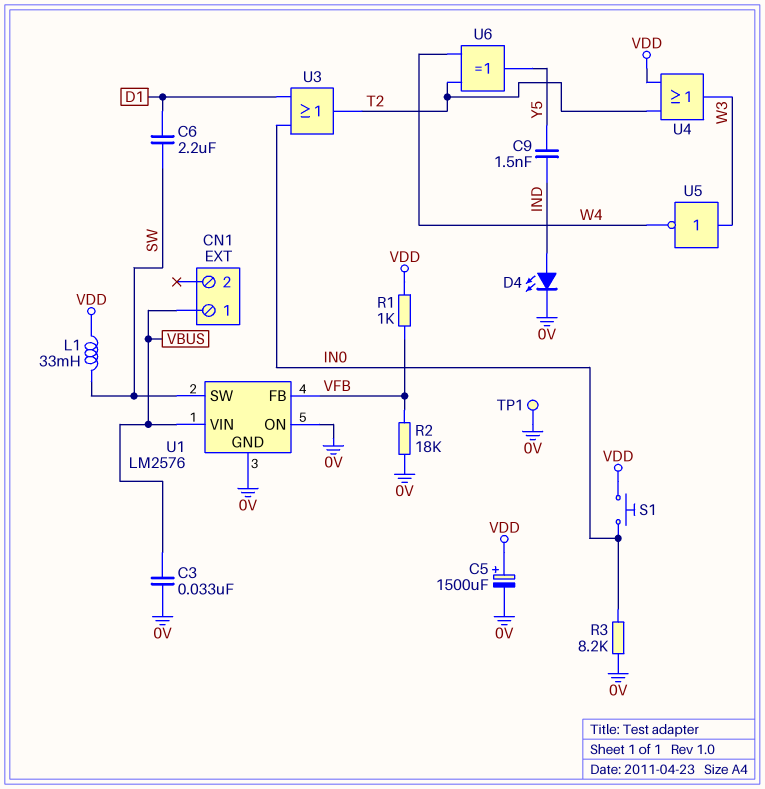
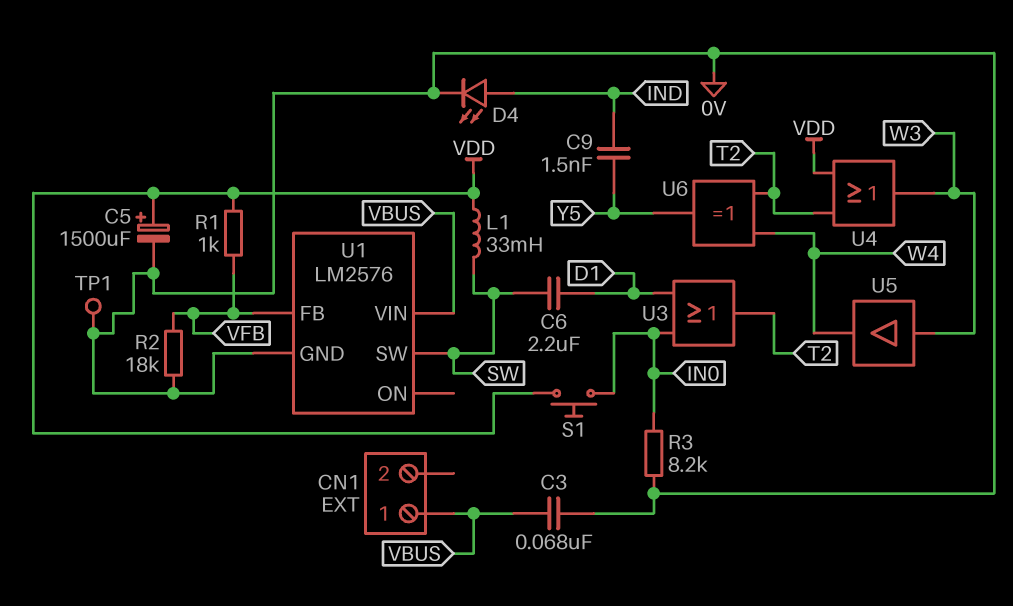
C3: 33nF (0V, VBUS) -> 68nF (0V, VBUS)
U1 pin ON: 0V -> none
U5: NOT (in W3, out W4) -> buffer (in W3, out W4)

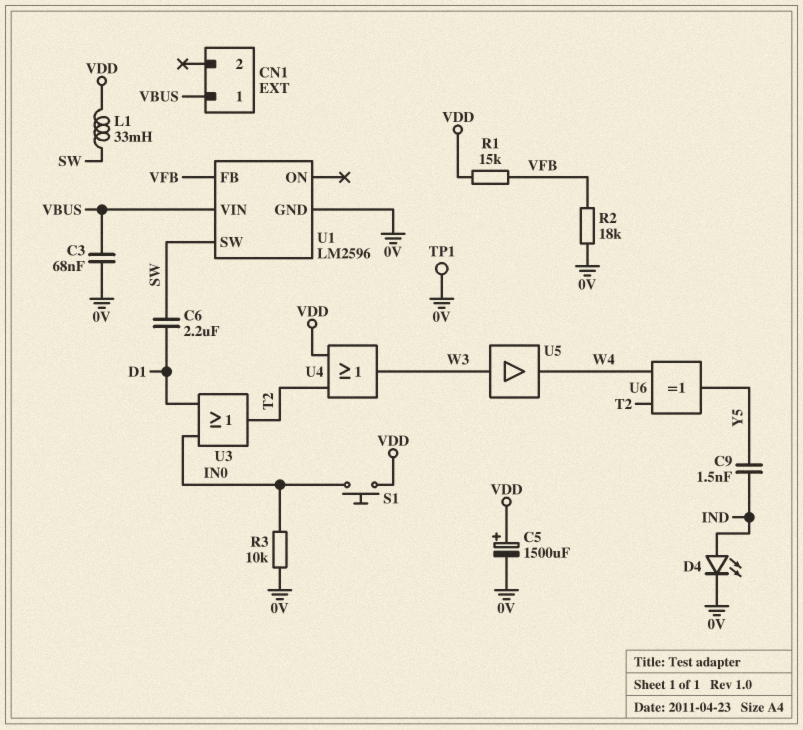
R1: 1k (VDD, VFB) -> 15k (VDD, VFB)
R3: 8.2k (0V, IN0) -> 10k (0V, IN0)
U1: LM2576 -> LM2596

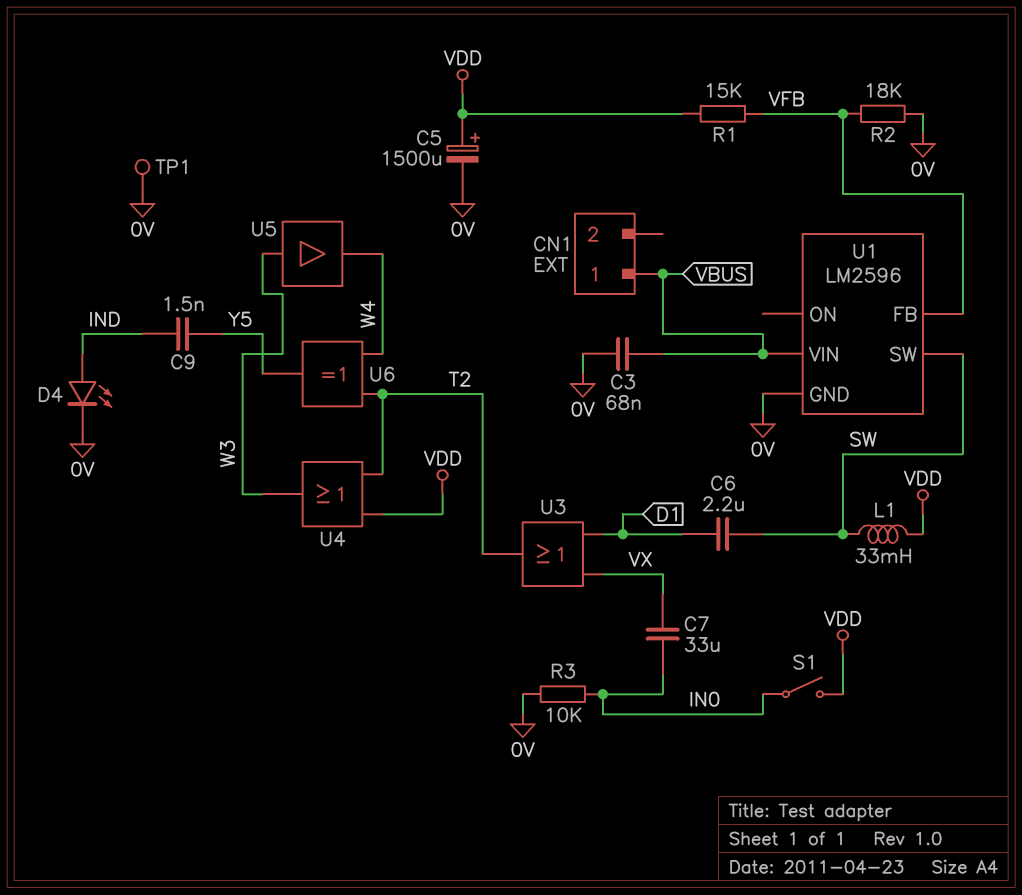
C7: none -> 33uF (IN0, VX)
S1: button (IN0, VDD) -> switch (IN0, VDD)
U3: OR (in D1, in IN0, out T2) -> OR (in D1, in VX, out T2)

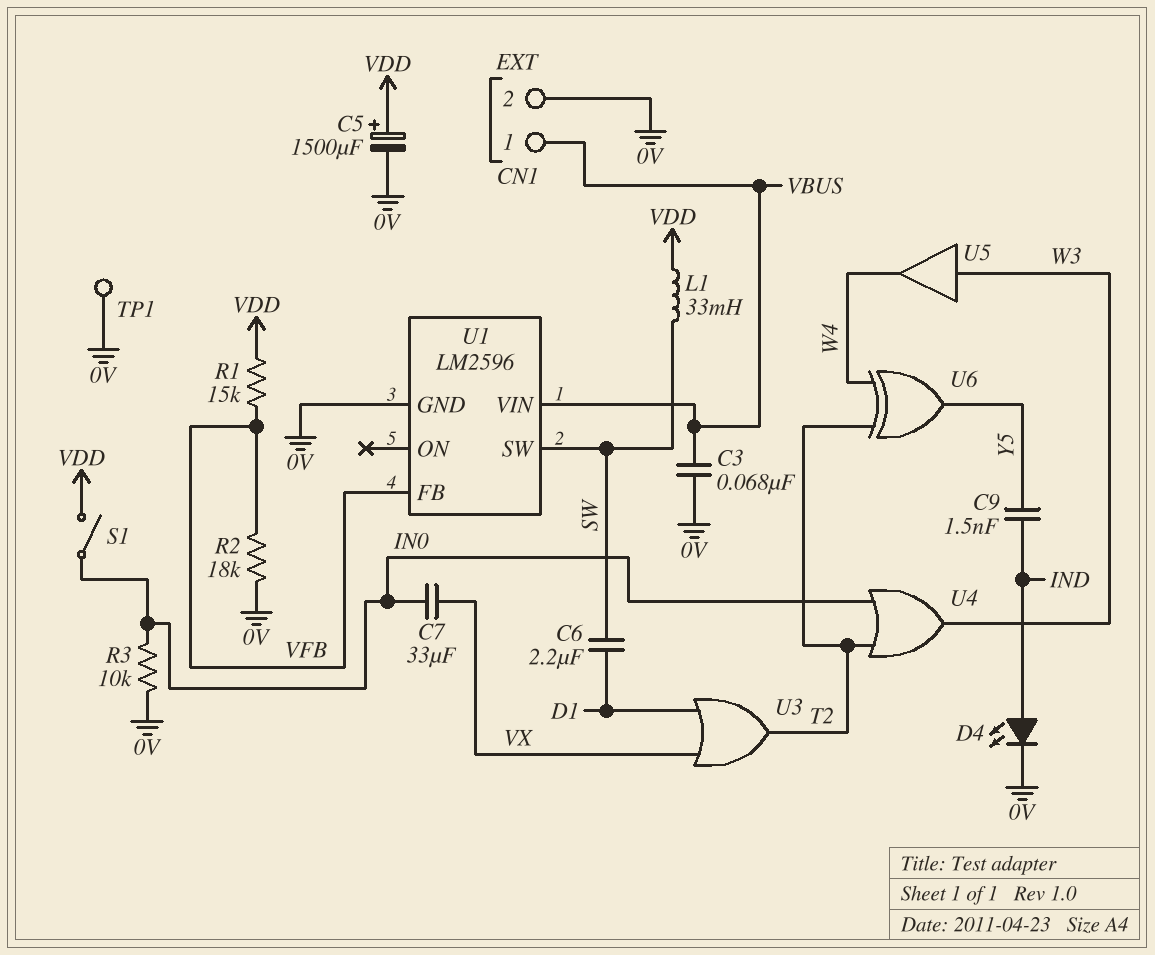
CN1 pin 2: none -> 0V
U4: OR (in T2, in VDD, out W3) -> OR (in IN0, in T2, out W3)

